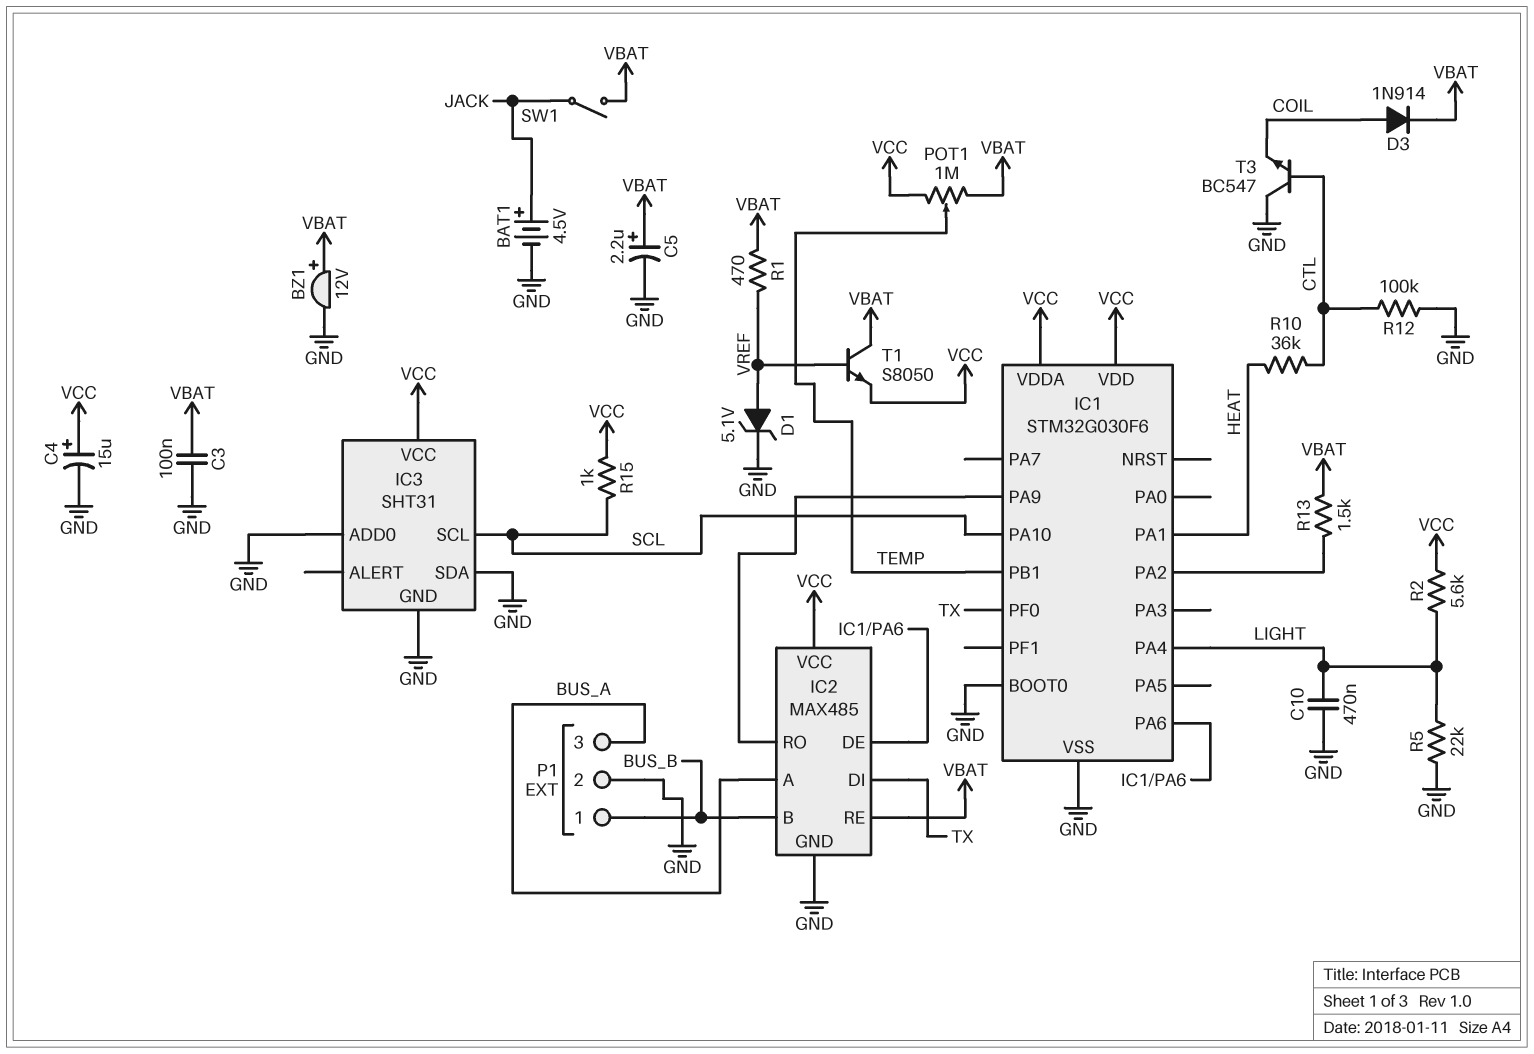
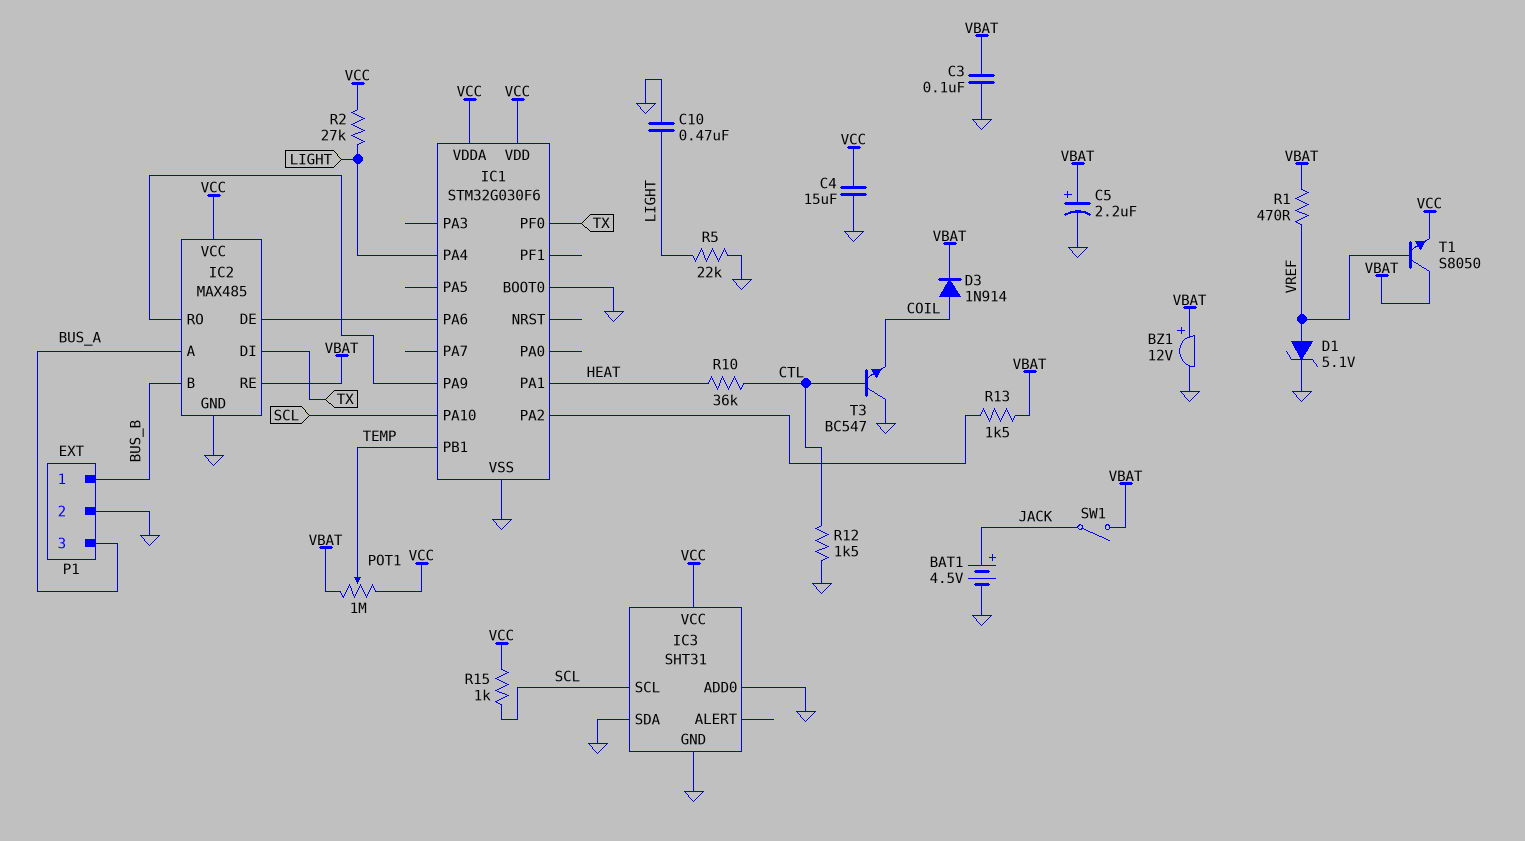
C4: 15uF (plus VCC, minus GND) -> 15uF (GND, VCC)
R2: 5.6k (LIGHT, VCC) -> 27k (LIGHT, VCC)
R12: 100k (CTL, GND) -> 1.5k (CTL, GND)

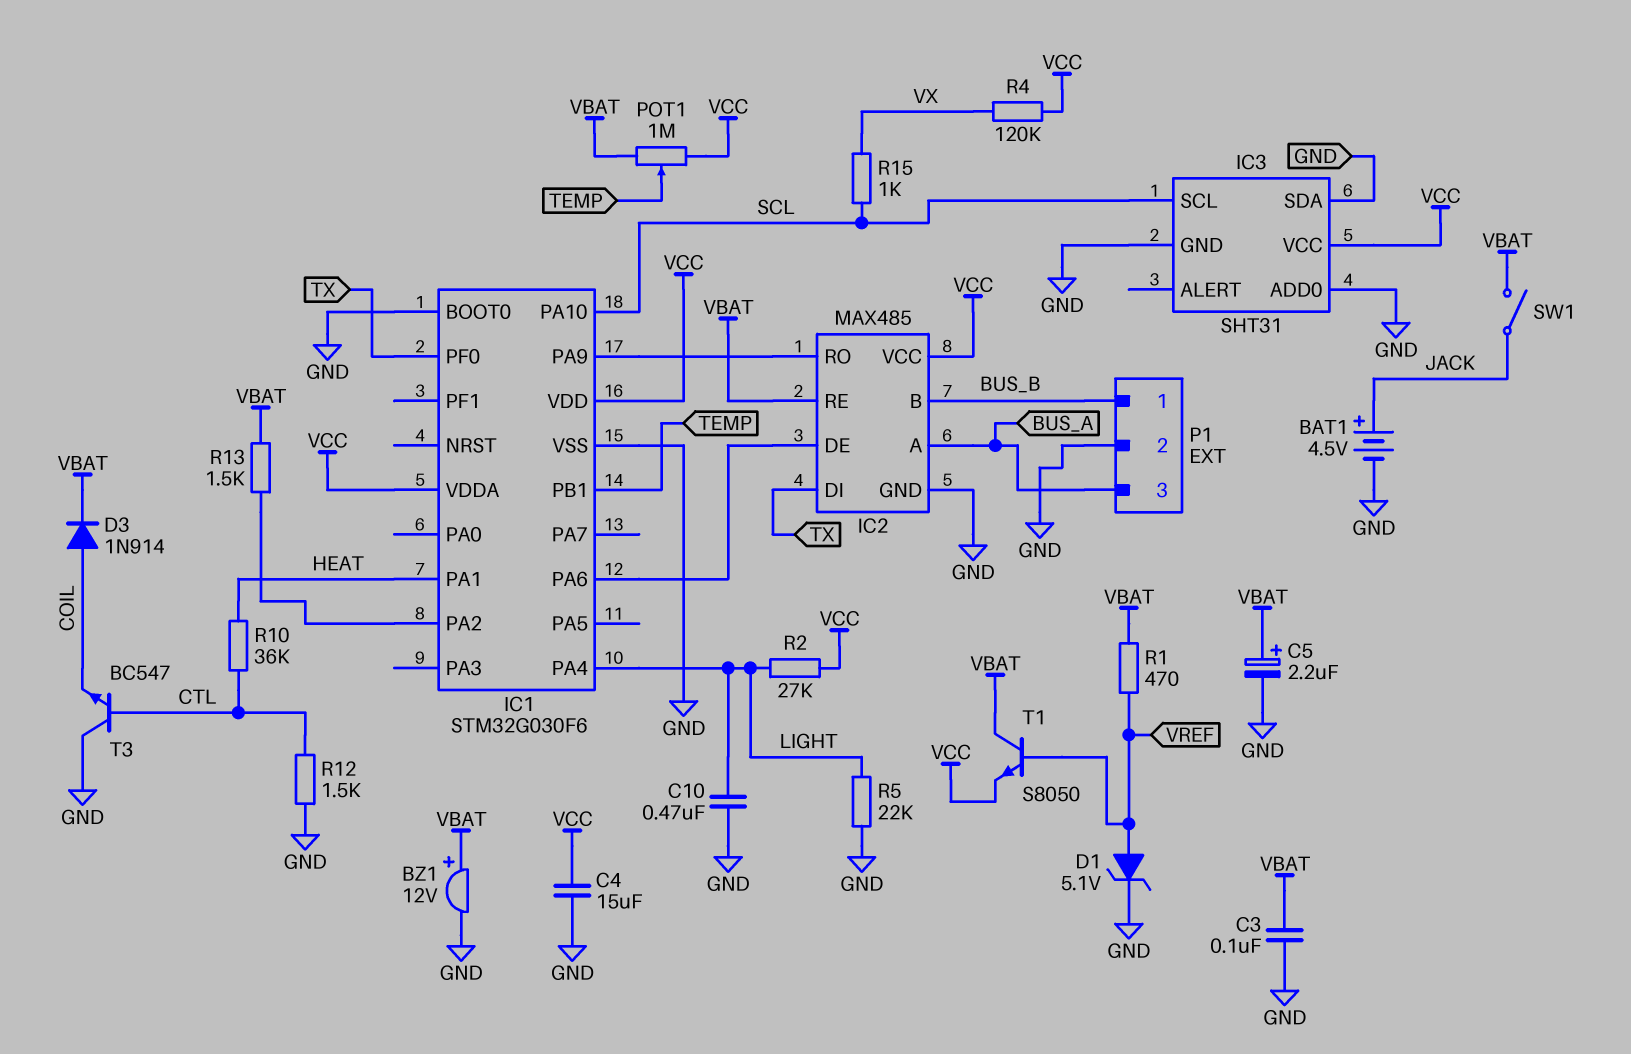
R4: none -> 120k (VCC, VX)
R15: 1k (SCL, VCC) -> 1k (SCL, VX)

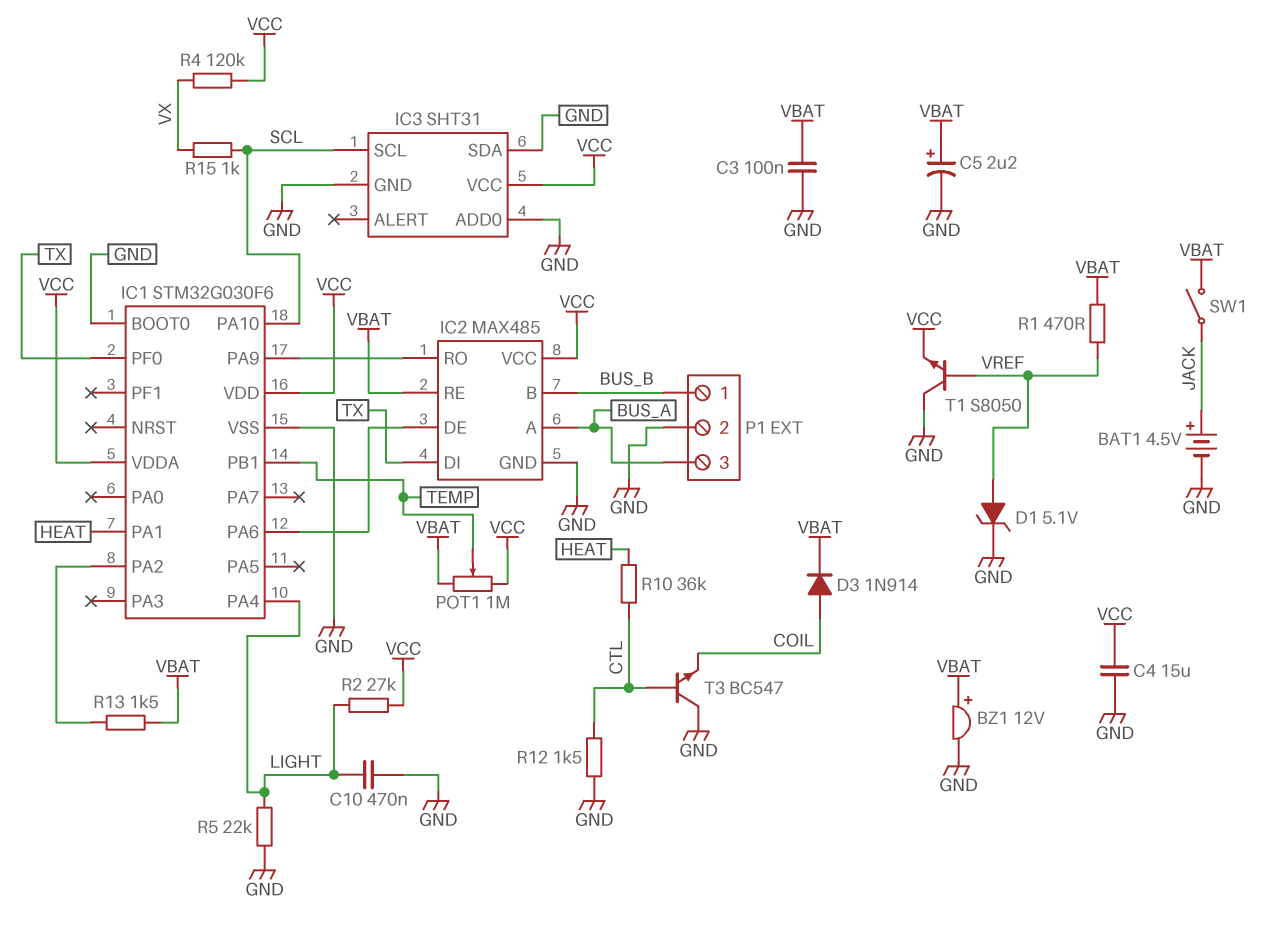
T1: NPN S8050 (B VREF, C VBAT, E VCC) -> NPN S8050 (B VREF, C GND, E VCC)

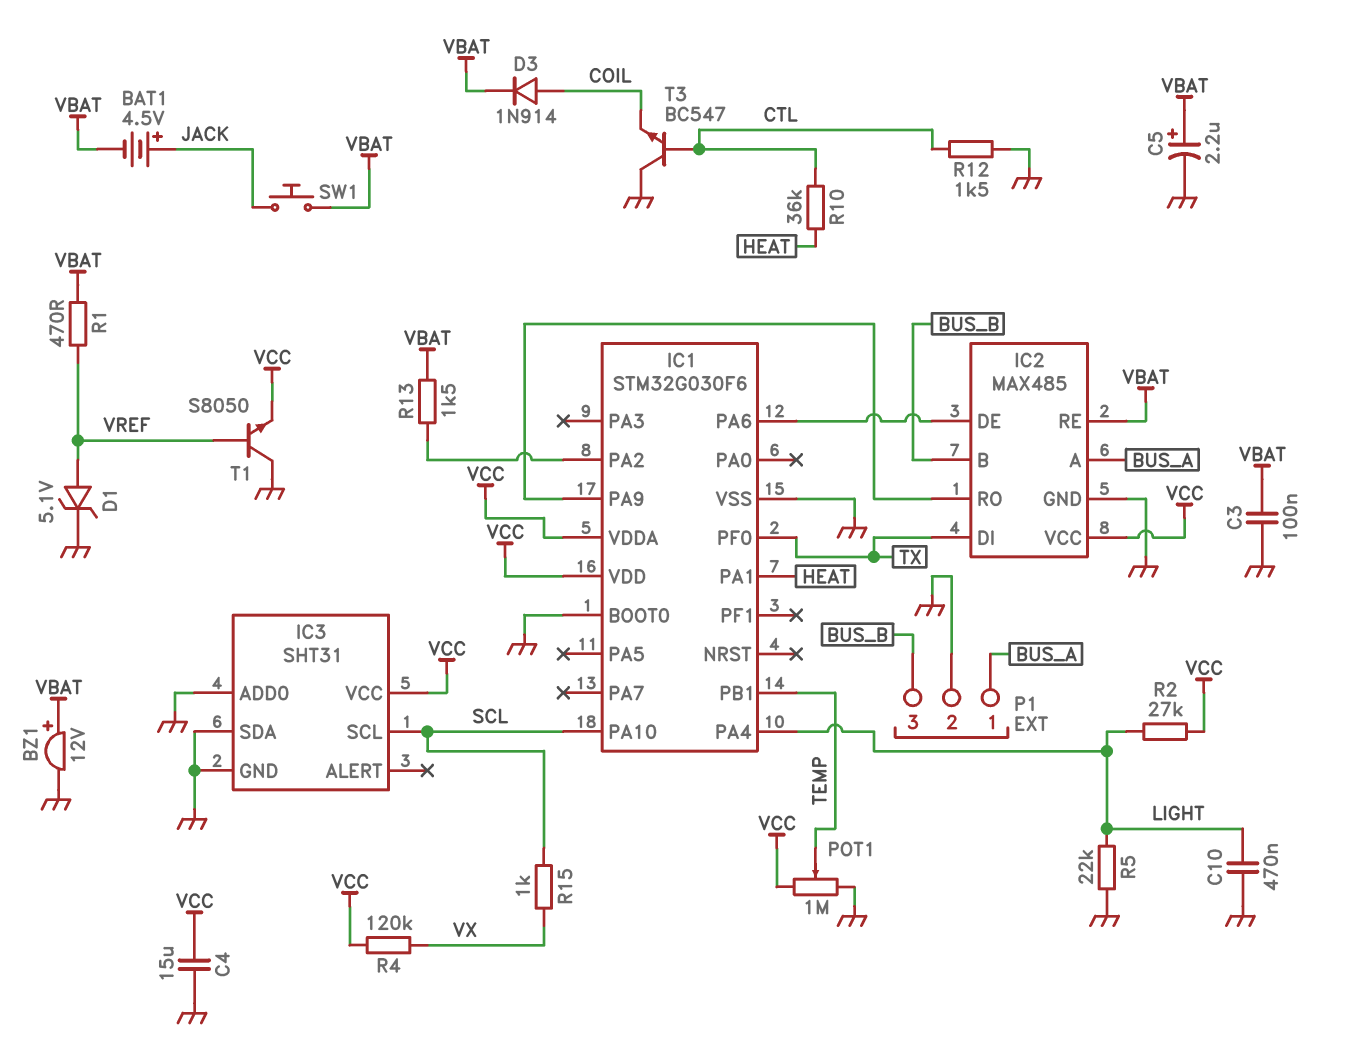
BAT1: 4.5V (plus JACK, minus GND) -> 4.5V (plus JACK, minus VBAT)
P1 pin 1: BUS_B -> BUS_A
P1 pin 3: BUS_A -> BUS_B
POT1: 1M (VBAT, VCC, wiper TEMP) -> 1M (GND, VCC, wiper TEMP)
SW1: switch (JACK, VBAT) -> button (JACK, VBAT)

